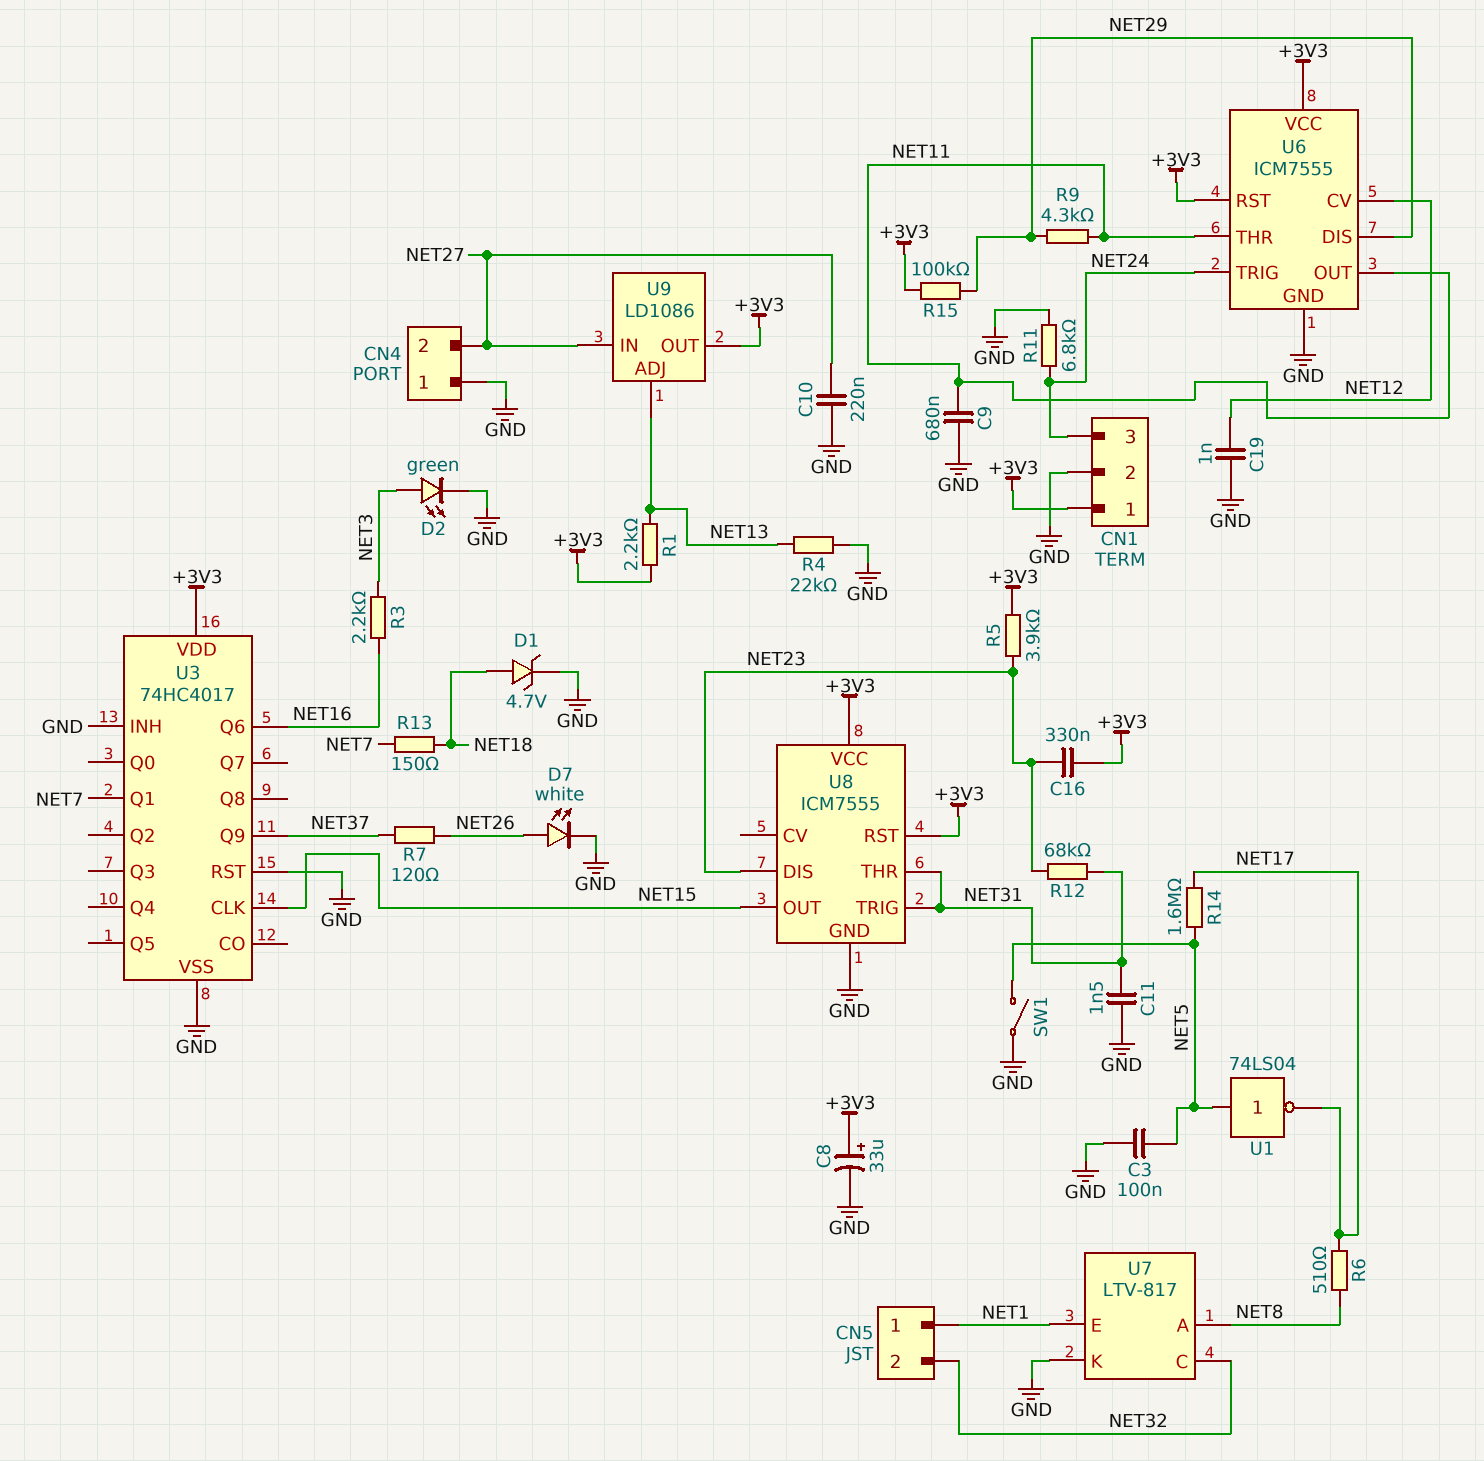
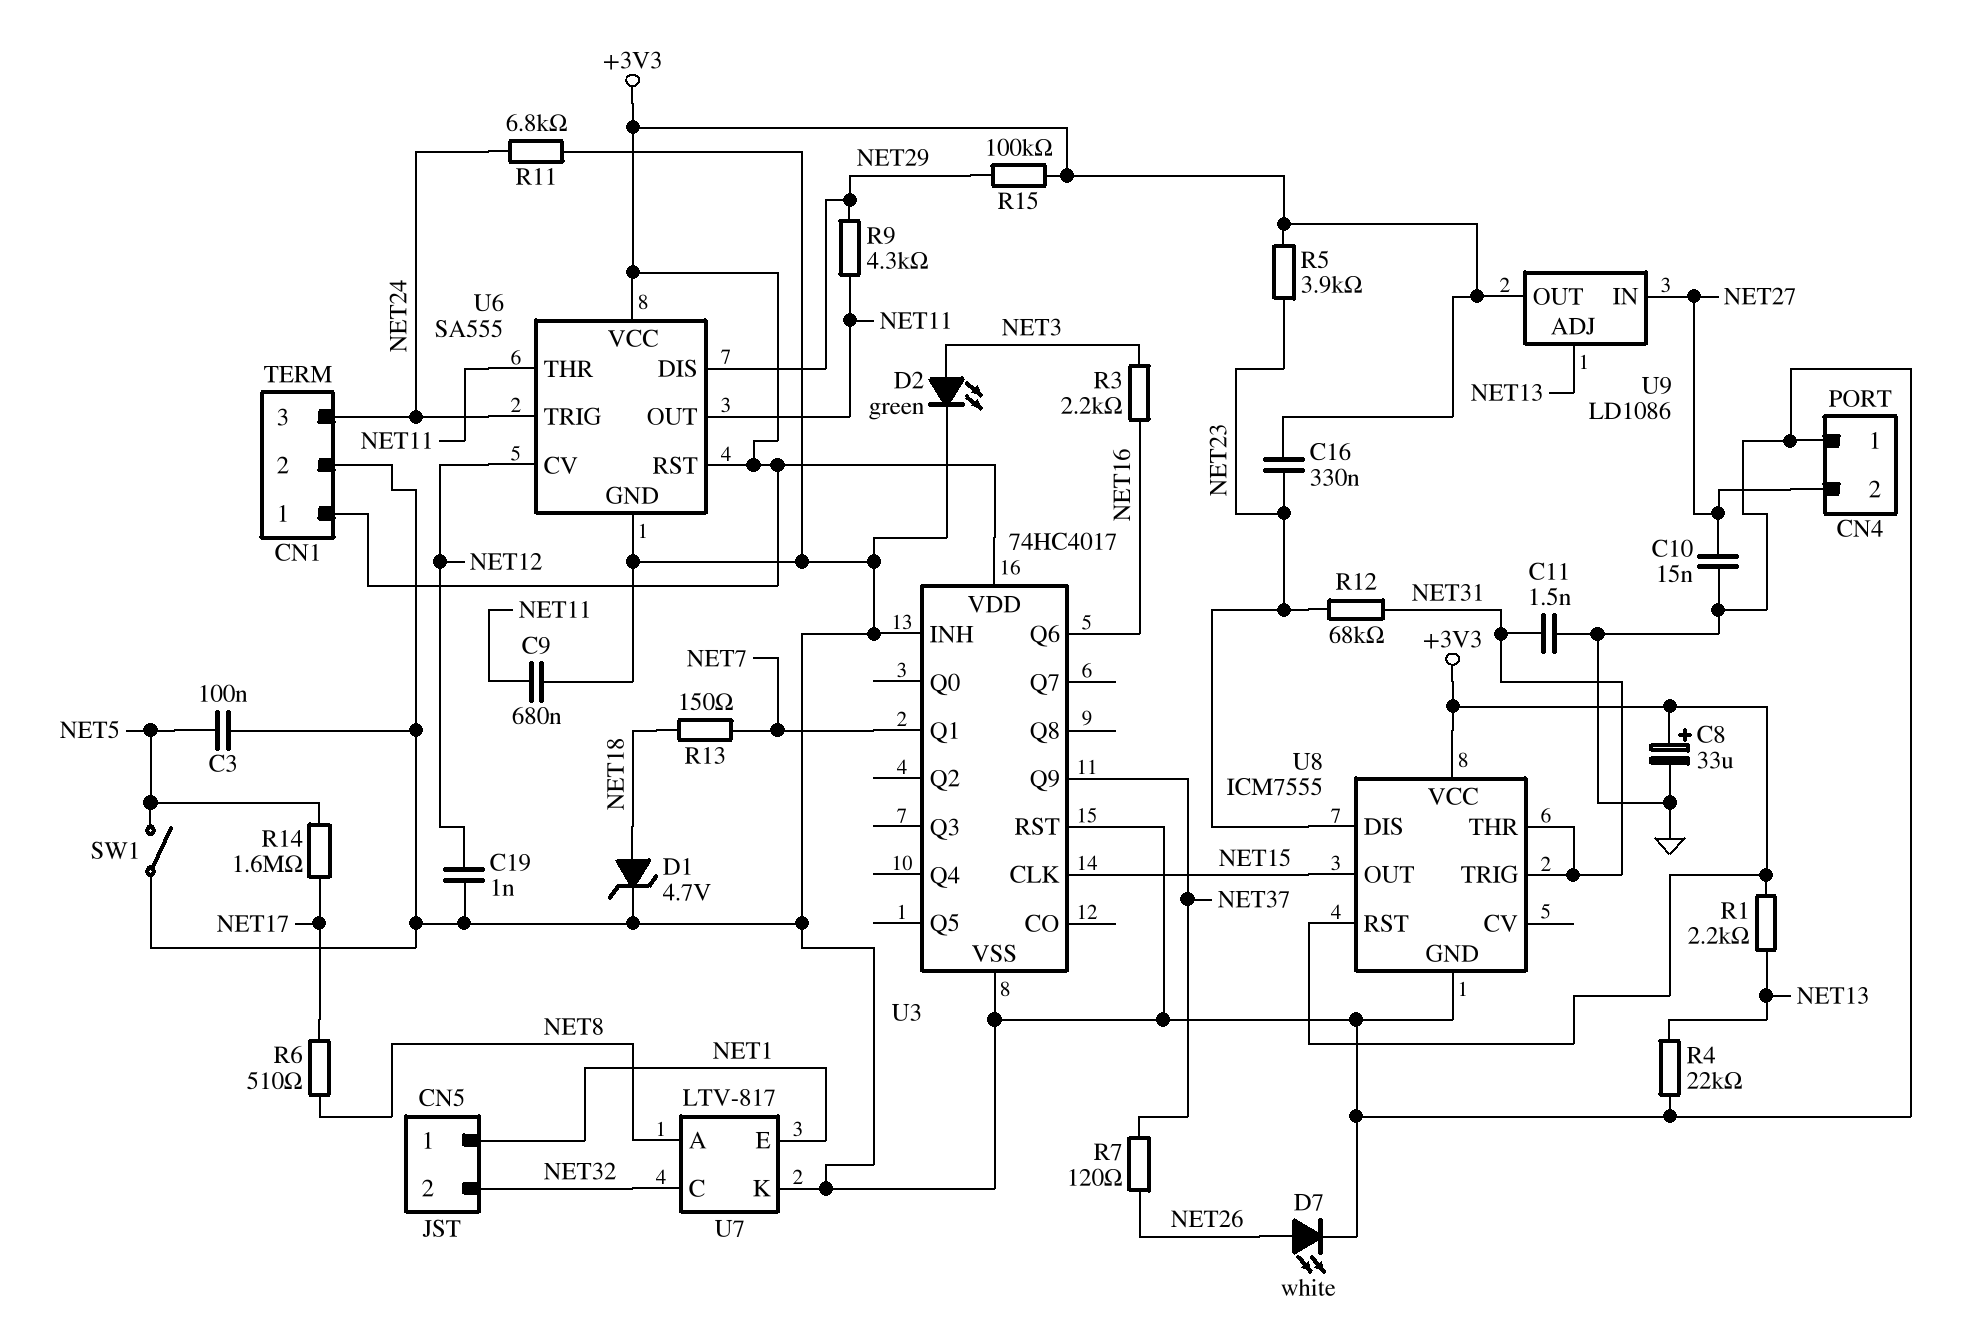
C10: 220nF (GND, NET27) -> 15nF (GND, NET27)
U1: NOT 74LS04 (in NET5, out NET17) -> none
U6: ICM7555 -> SA555

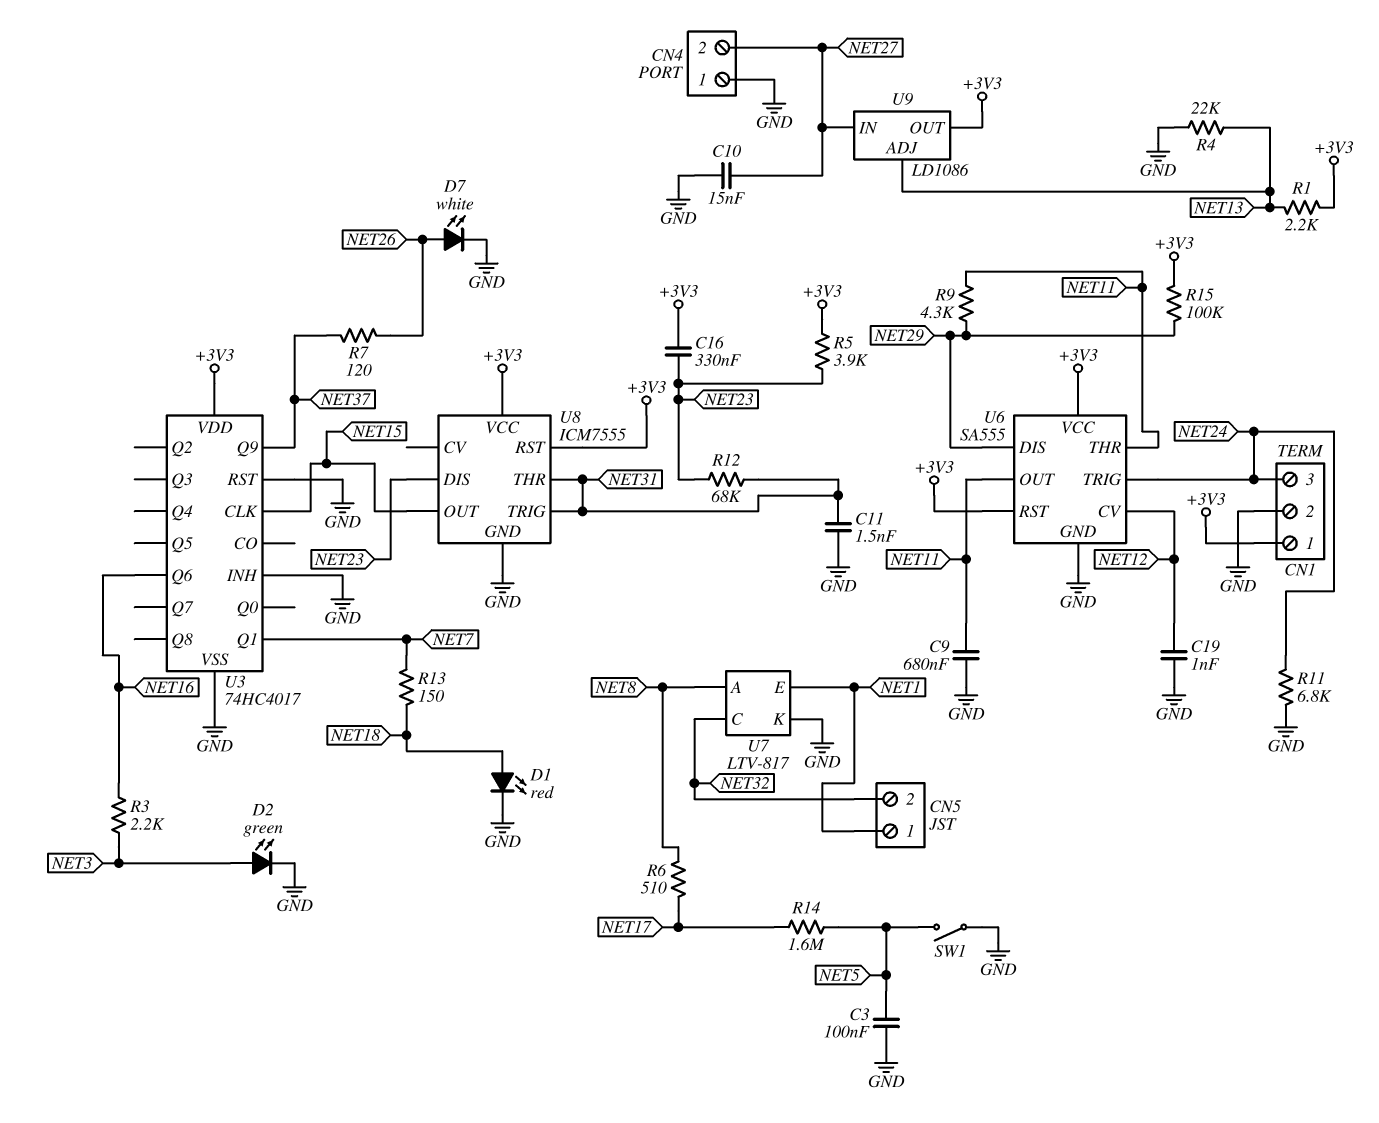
C8: 33uF (plus +3V3, minus GND) -> none
D1: zener 4.7V (A NET18, K GND) -> LED red (A NET18, K GND)

